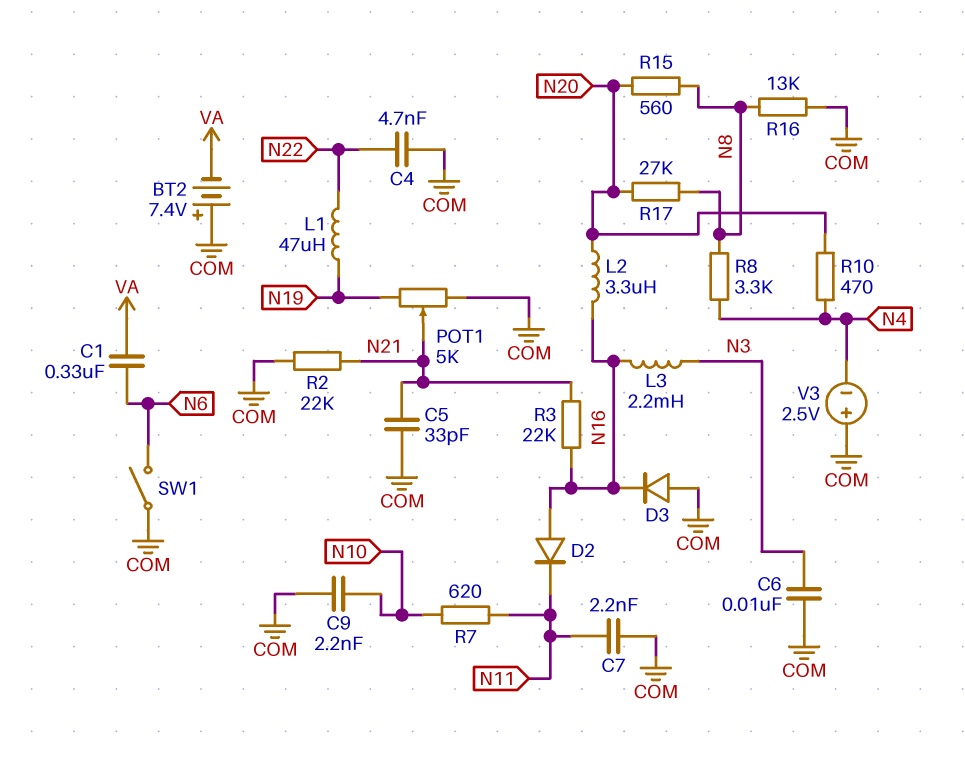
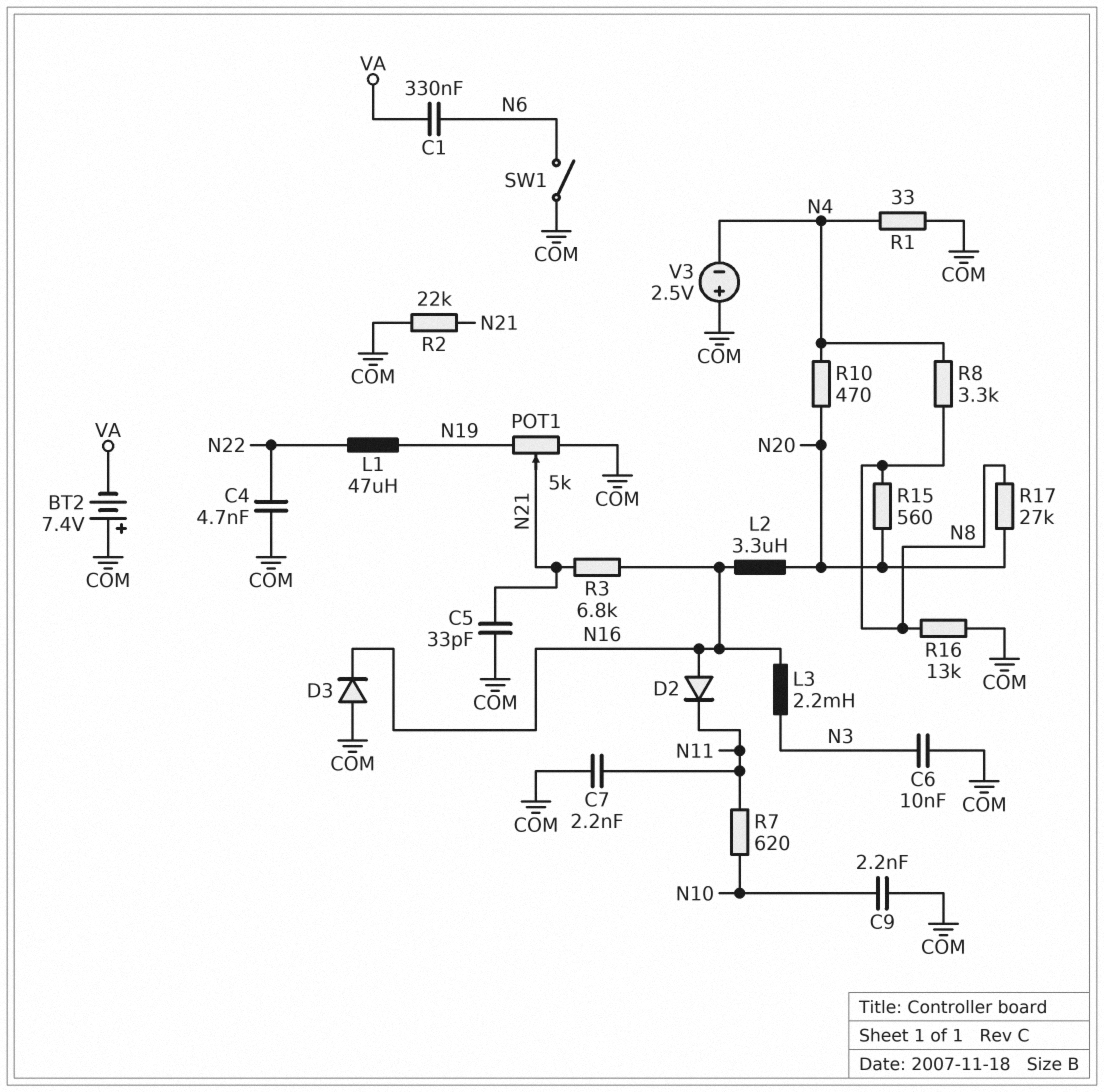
R1: none -> 33 (COM, N4)
R3: 22k (N16, N21) -> 6.8k (N16, N21)

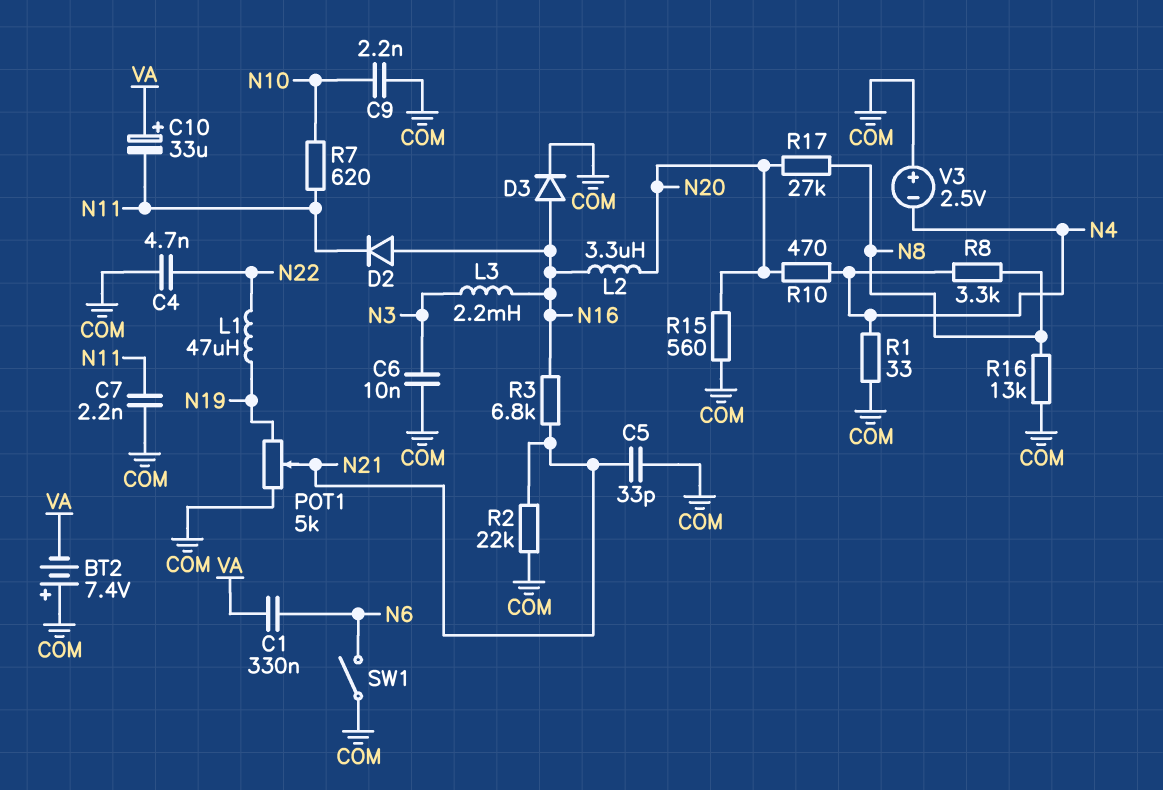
C10: none -> 33uF (plus VA, minus N11)
D3: diode (A COM, K N16) -> diode (A N16, K COM)
R15: 560 (N8, N20) -> 560 (COM, N20)

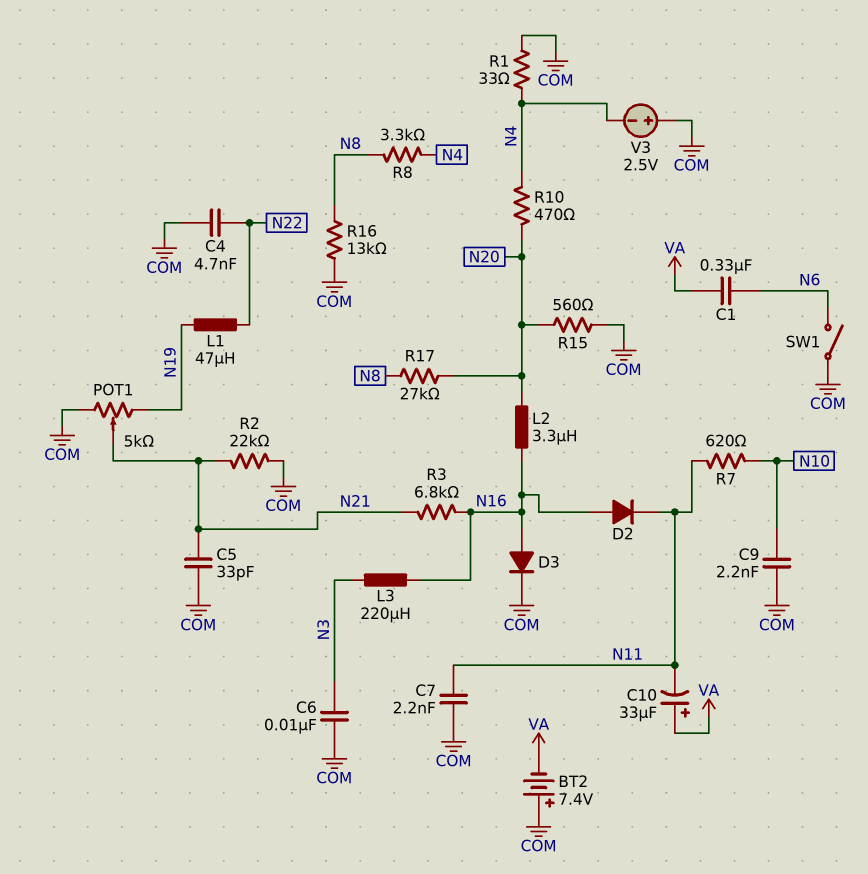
L3: 2.2mH (N3, N16) -> 220uH (N3, N16)

